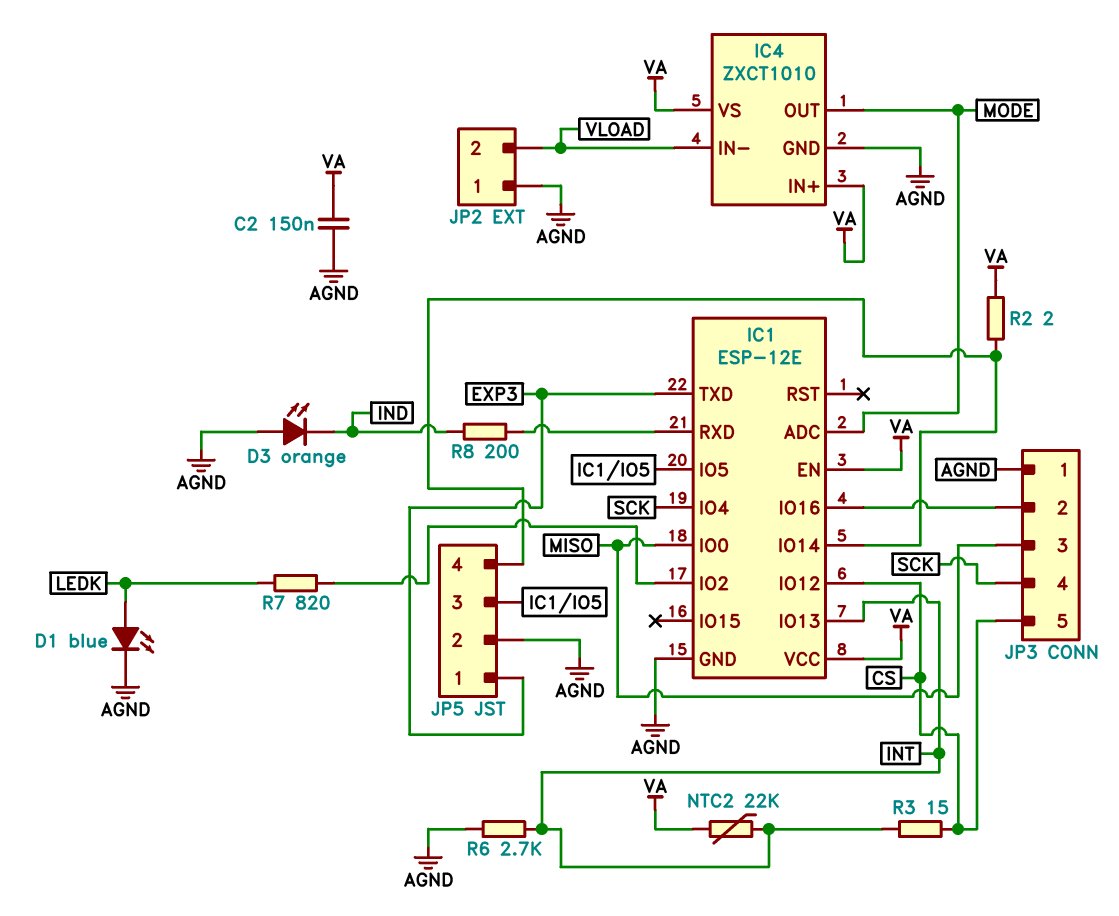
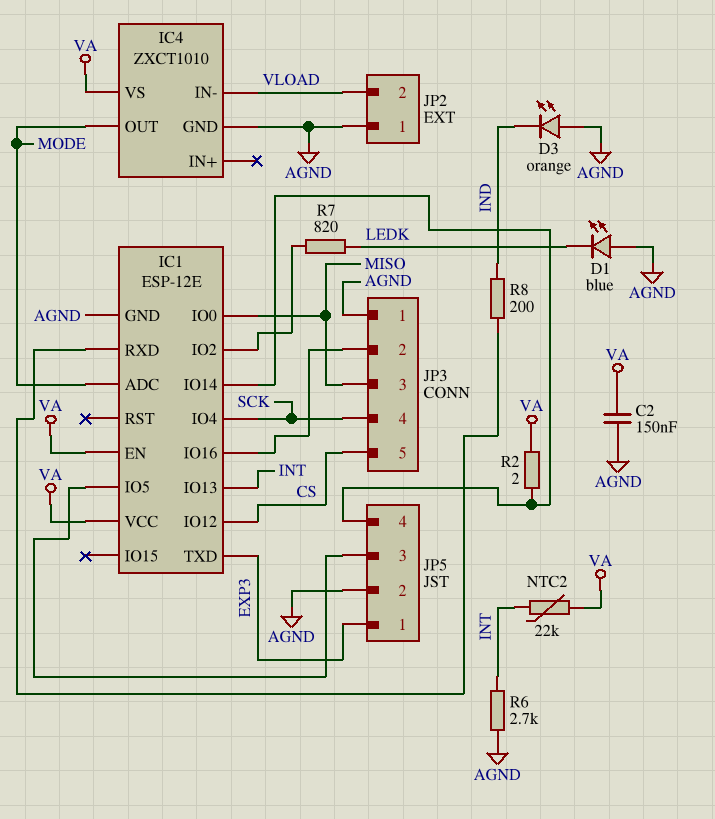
D1: LED blue (A LEDK, K AGND) -> LED blue (A AGND, K LEDK)
IC4 pin IN+: VA -> none
R3: 15 (CS, INT) -> none

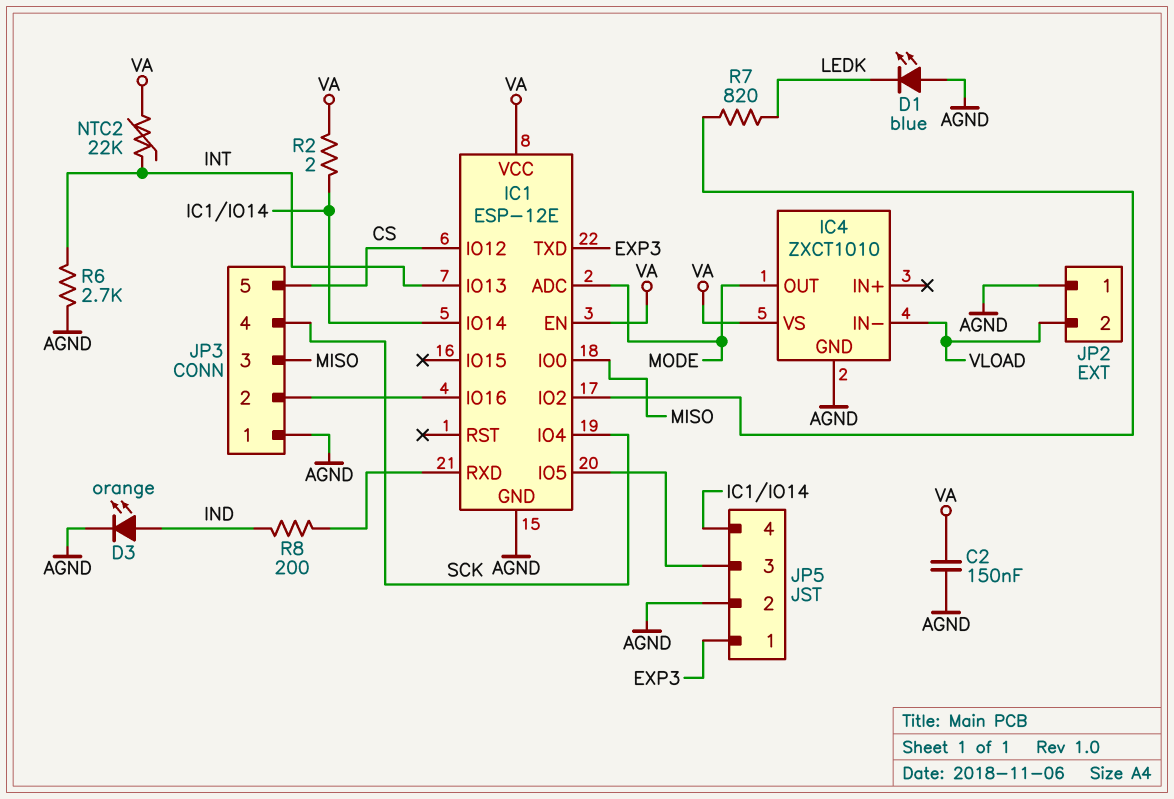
D3: LED orange (A AGND, K IND) -> LED orange (A IND, K AGND)

